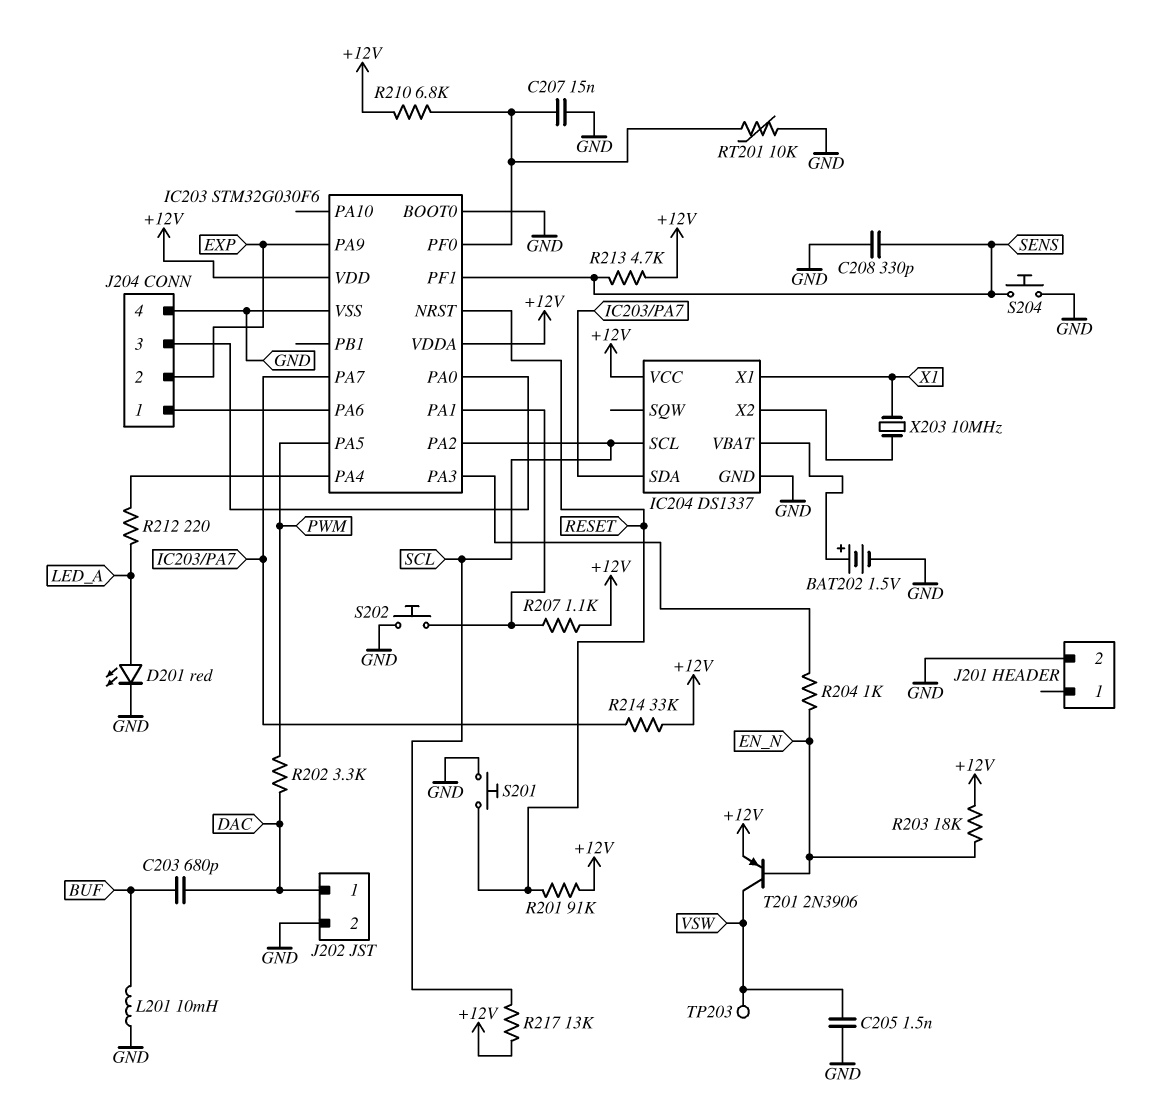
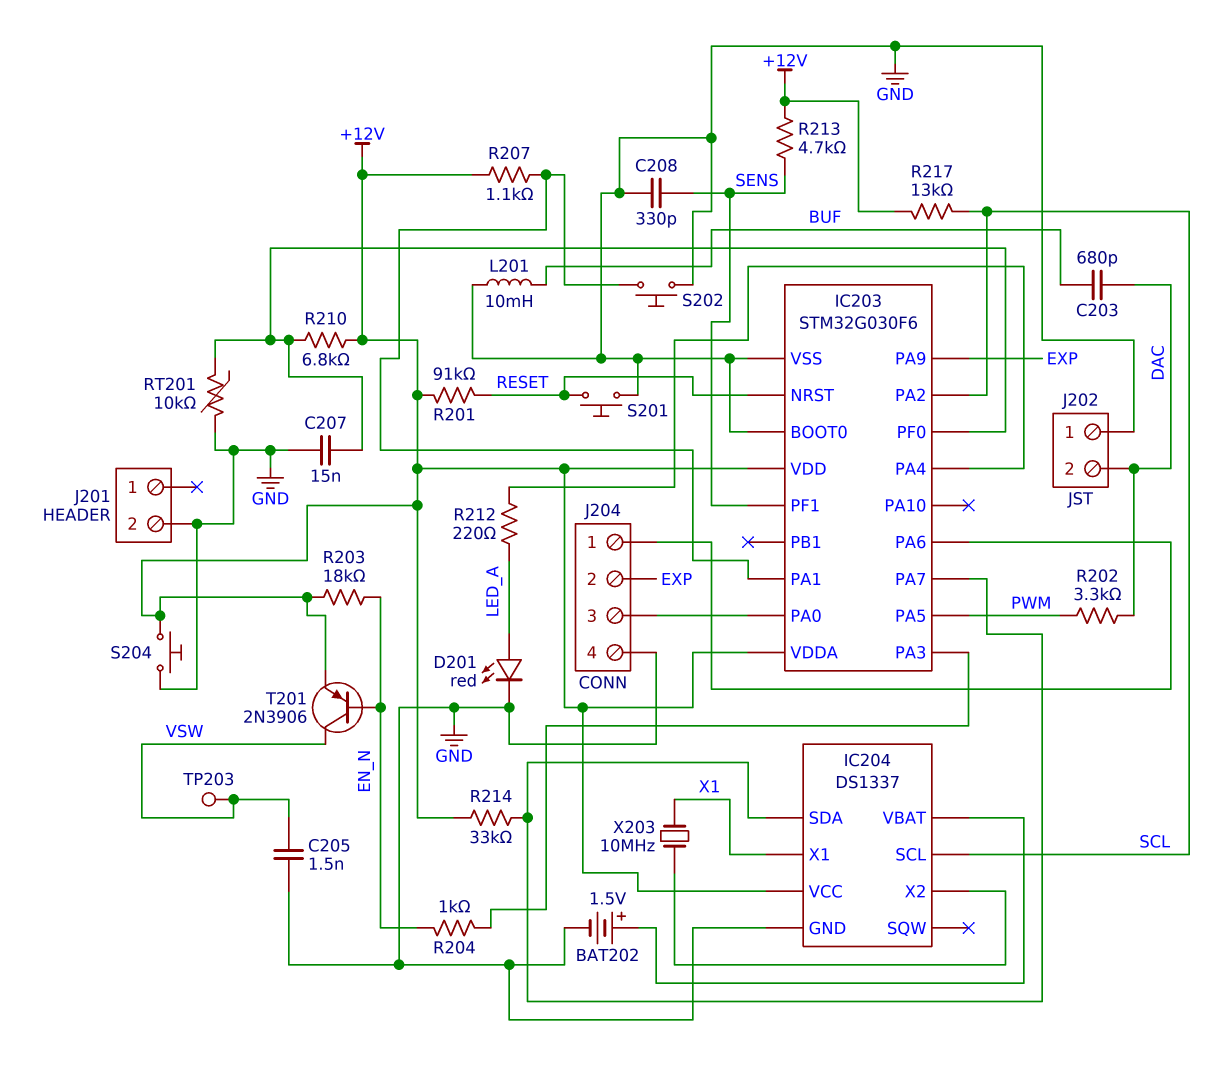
J202 pin 1: DAC -> GND
J202 pin 2: GND -> DAC
S204: button (GND, SENS) -> button (+12V, GND)

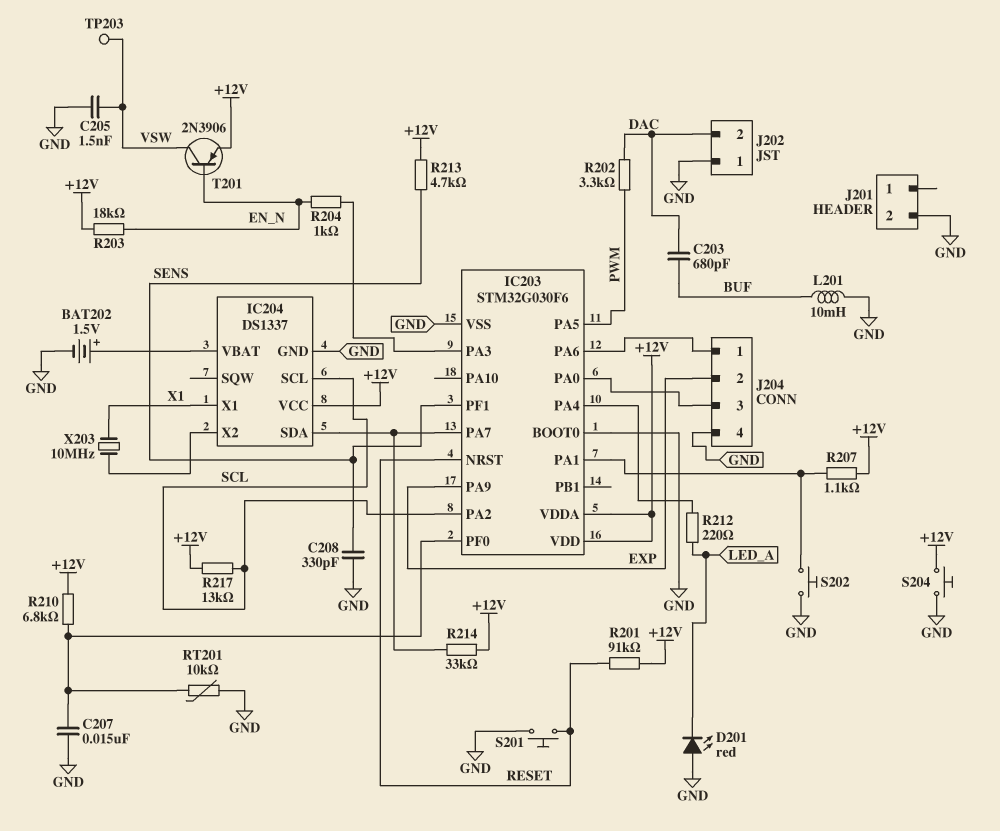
D201: LED red (A LED_A, K GND) -> LED red (A GND, K LED_A)

